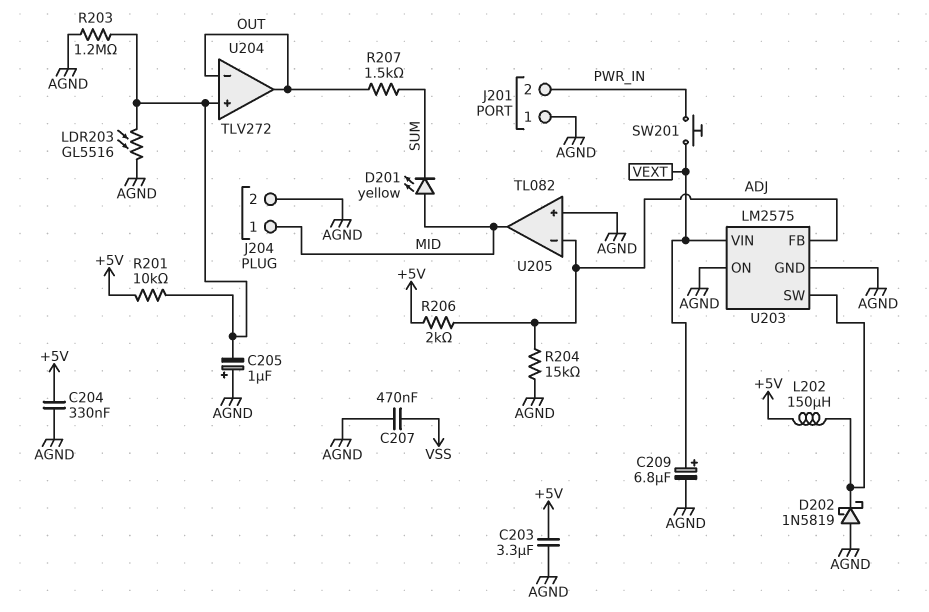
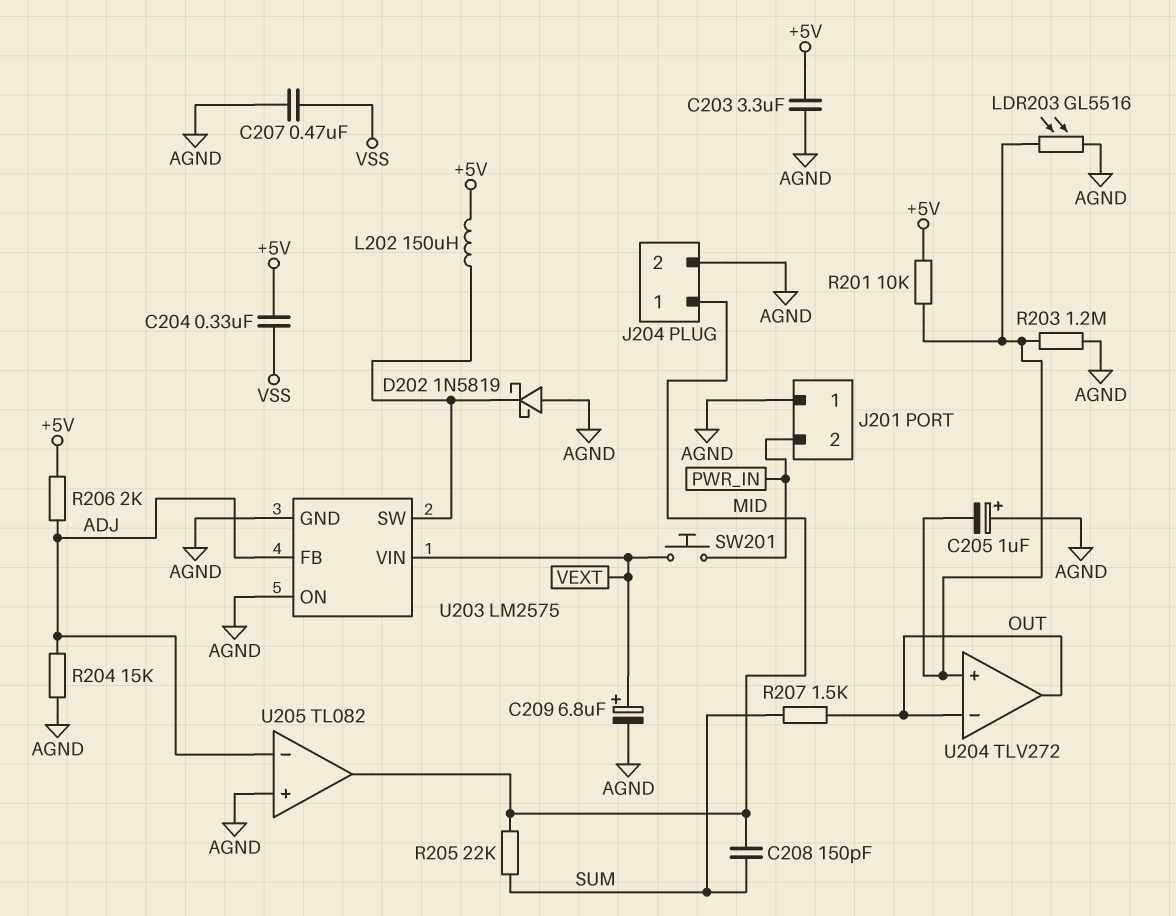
C204: 330nF (+5V, AGND) -> 330nF (+5V, VSS)
C208: none -> 150pF (MID, SUM)
D201: LED yellow (A MID, K SUM) -> none
R205: none -> 22k (MID, SUM)

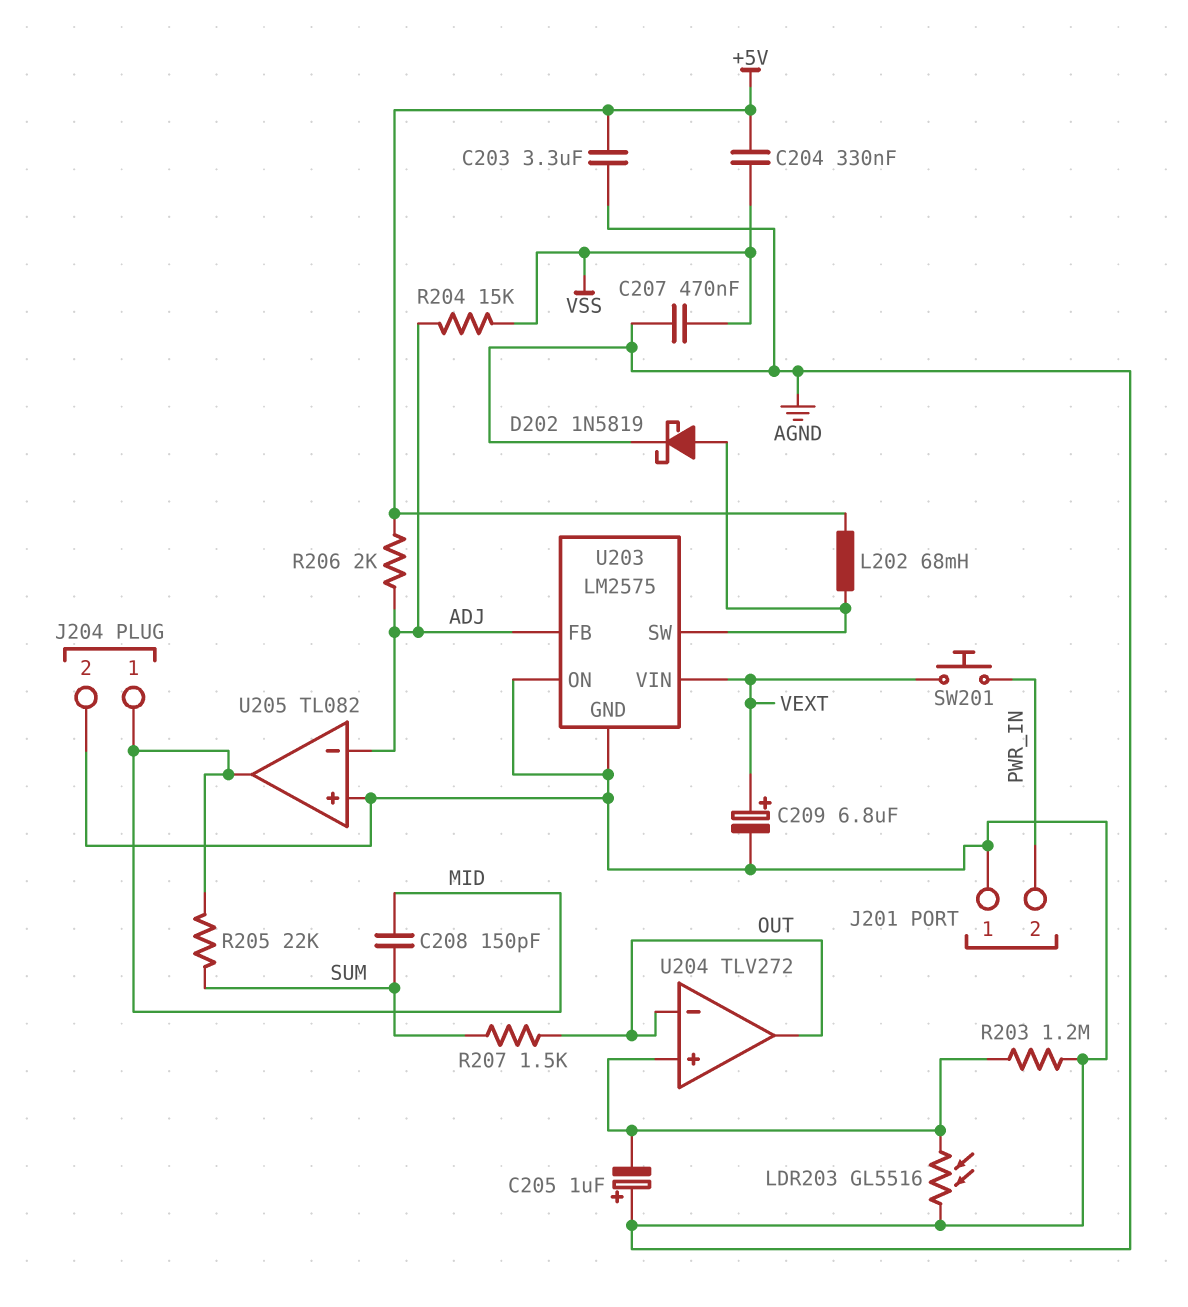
D202: schottky 1N5819 (A AGND, K U203/SW) -> schottky 1N5819 (A U203/SW, K AGND)
L202: 150uH (+5V, U203/SW) -> 68mH (+5V, U203/SW)
R201: 10k (+5V, U204/in+) -> none
R204: 15k (ADJ, AGND) -> 15k (ADJ, VSS)

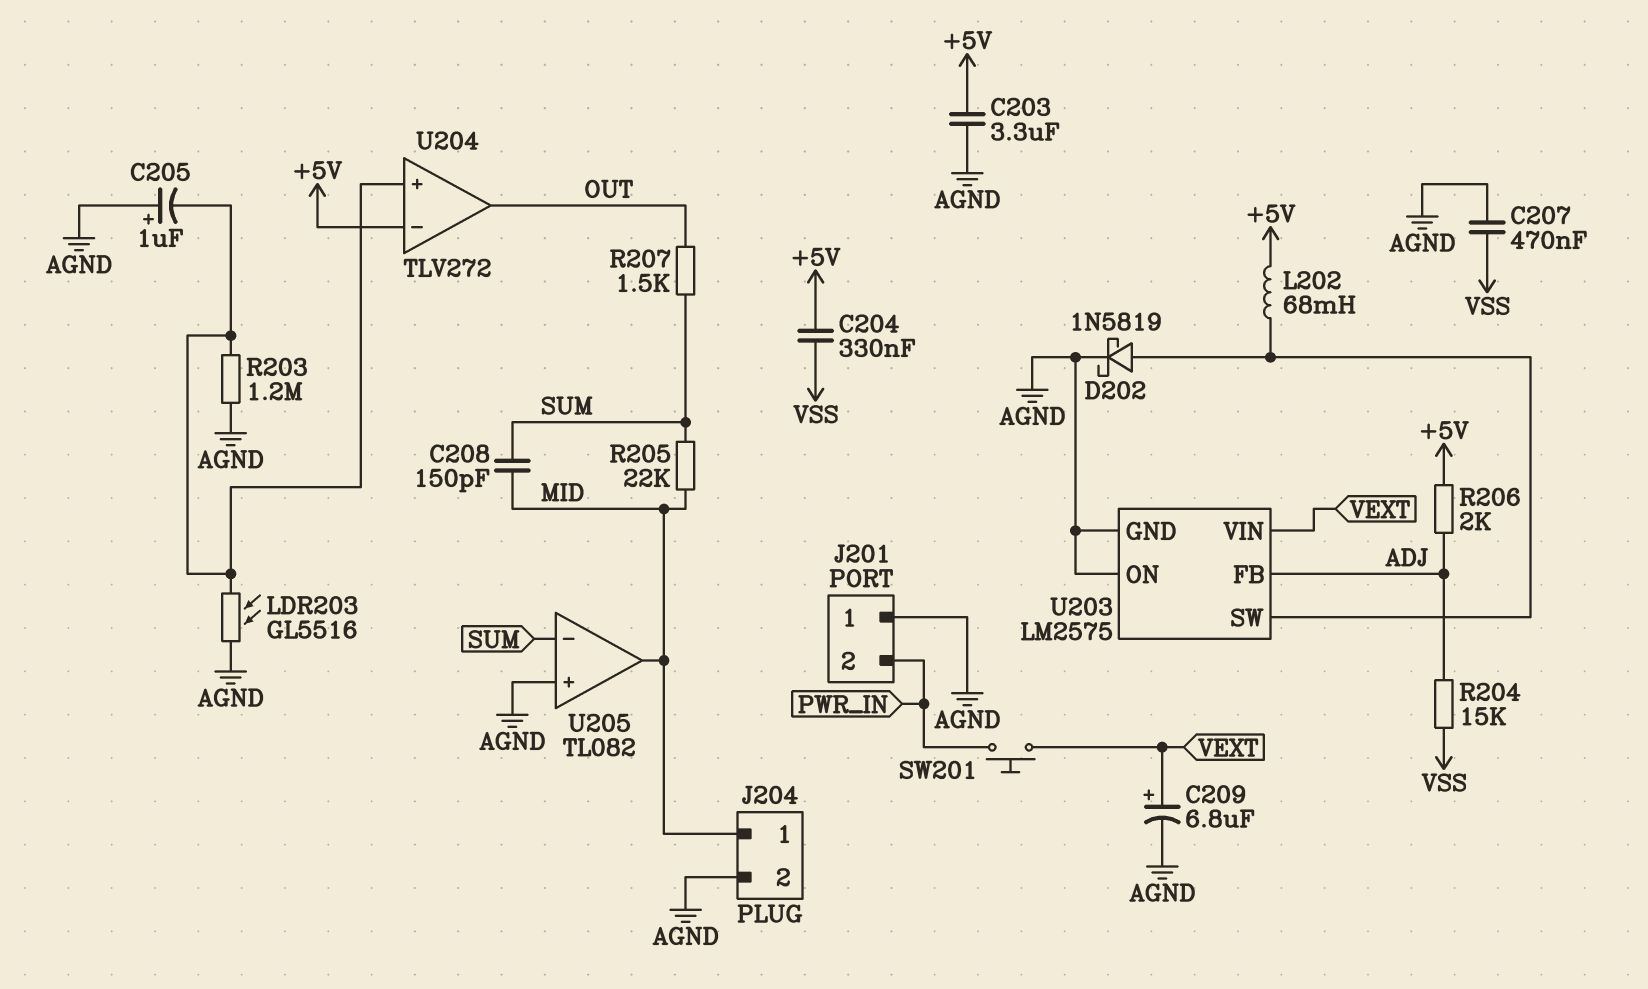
U204 pin in-: OUT -> +5V
U205 pin in-: ADJ -> SUM

